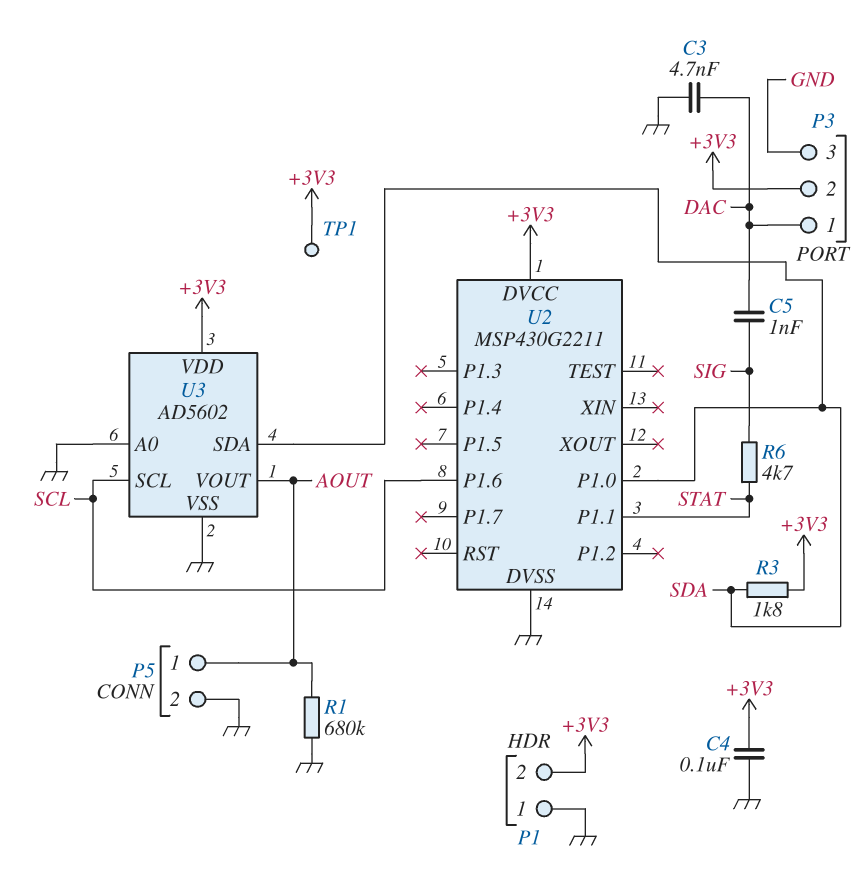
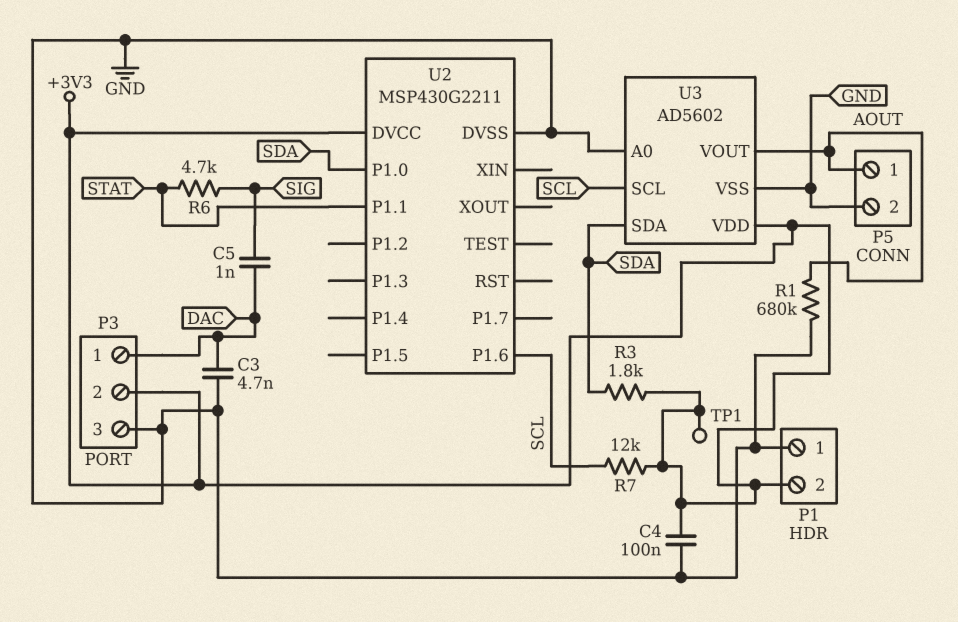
R7: none -> 12k (+3V3, SCL)

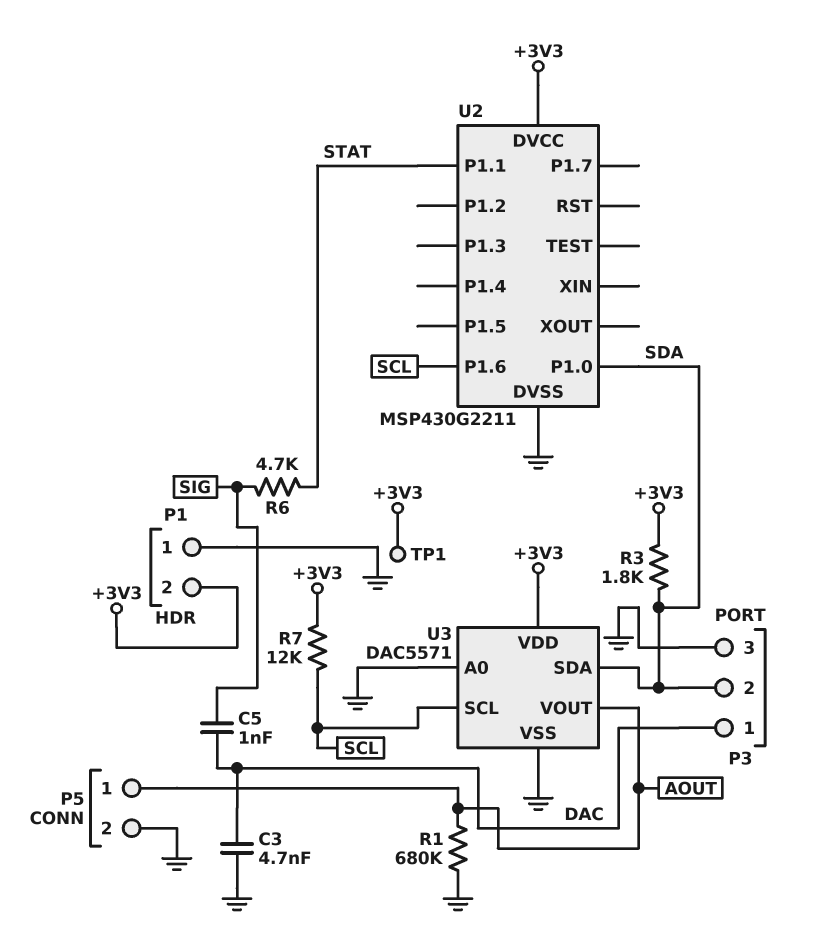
C4: 100nF (+3V3, GND) -> none
P3 pin 2: +3V3 -> SDA
U3: AD5602 -> DAC5571

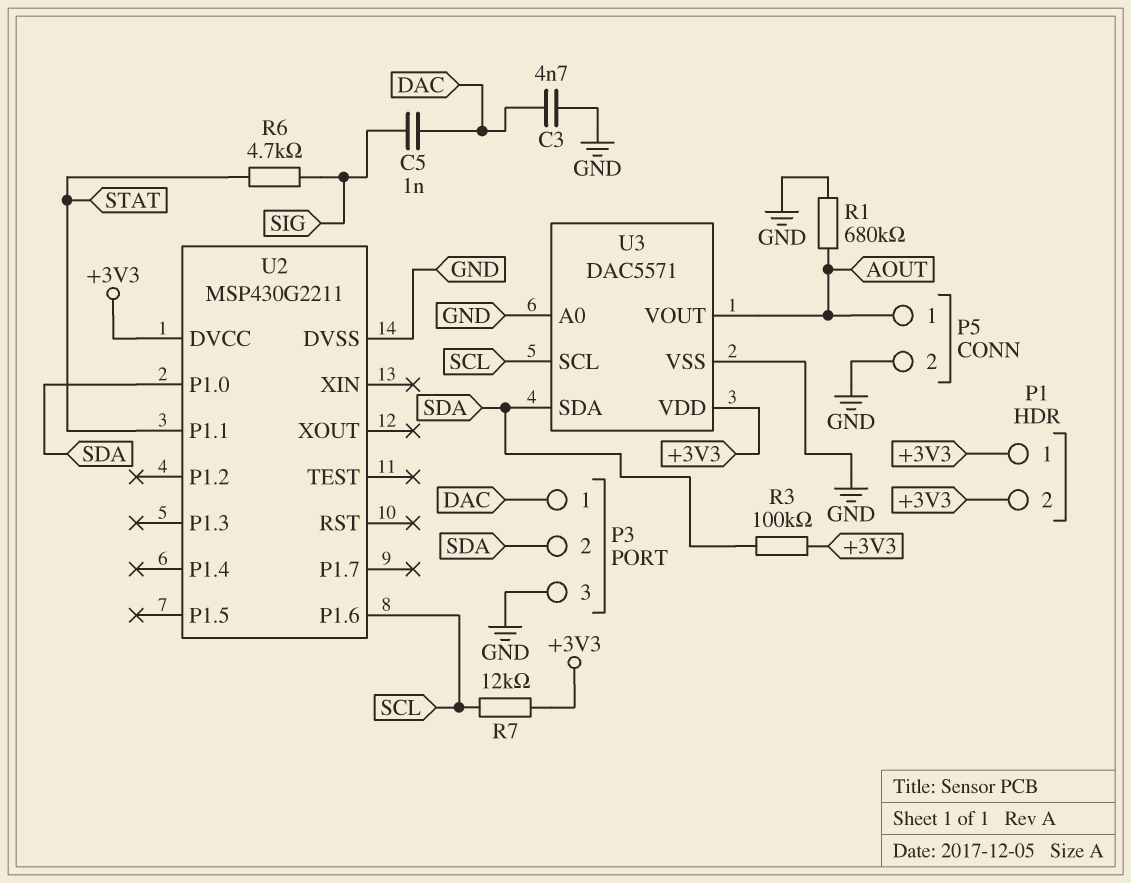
P1 pin 1: GND -> +3V3
R3: 1.8k (+3V3, SDA) -> 100k (+3V3, SDA)
TP1: test point (+3V3) -> none

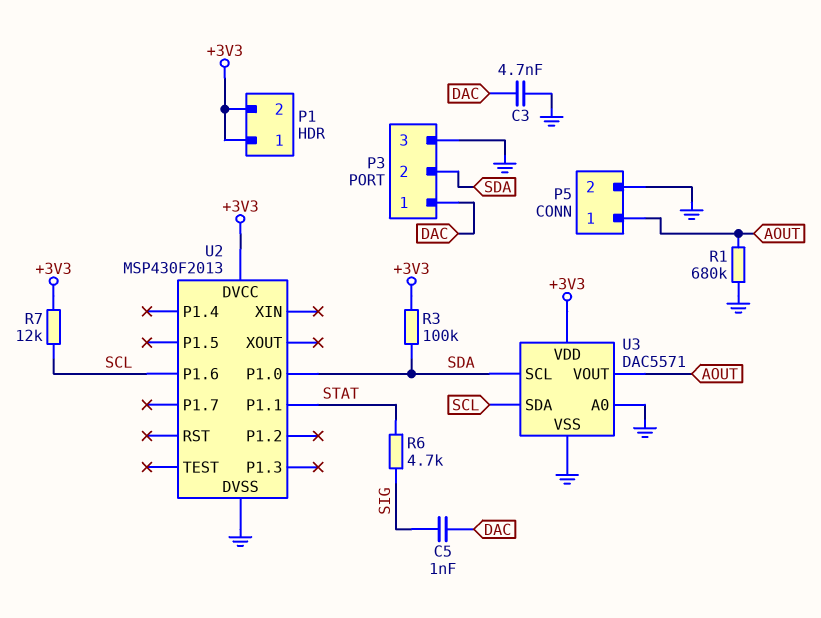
U2: MSP430G2211 -> MSP430F2013
U3 pin SCL: SCL -> SDA
U3 pin SDA: SDA -> SCL

